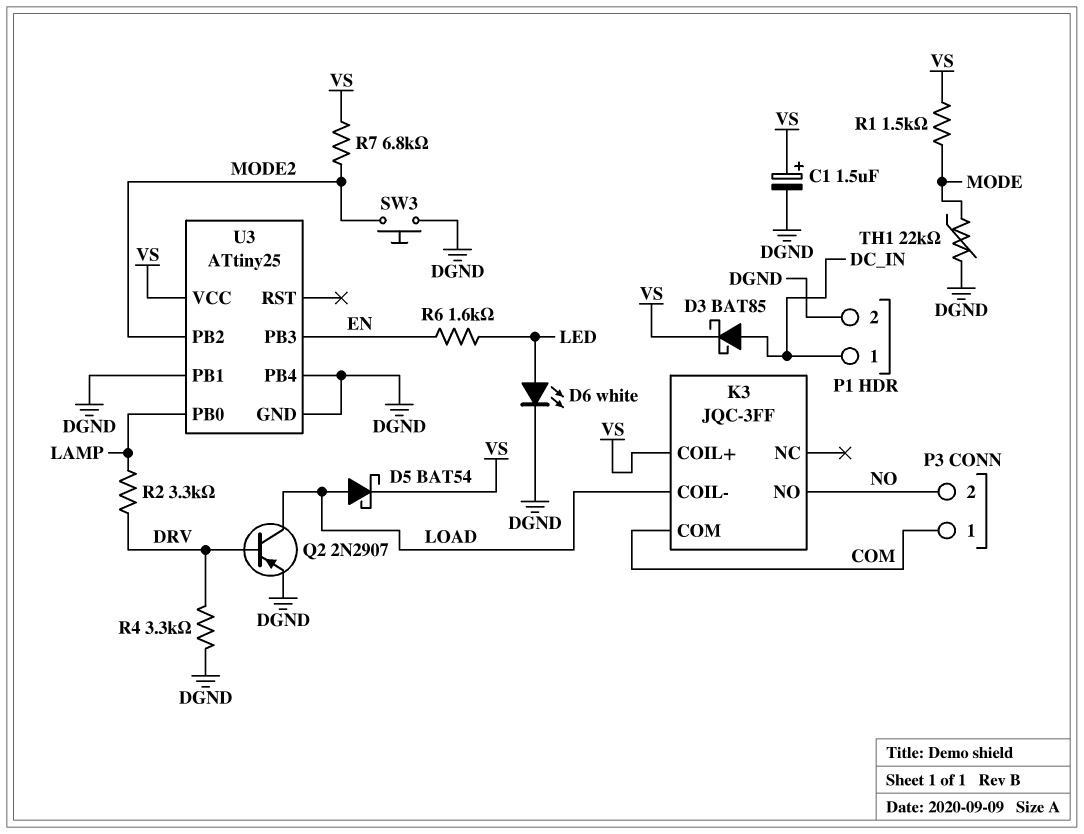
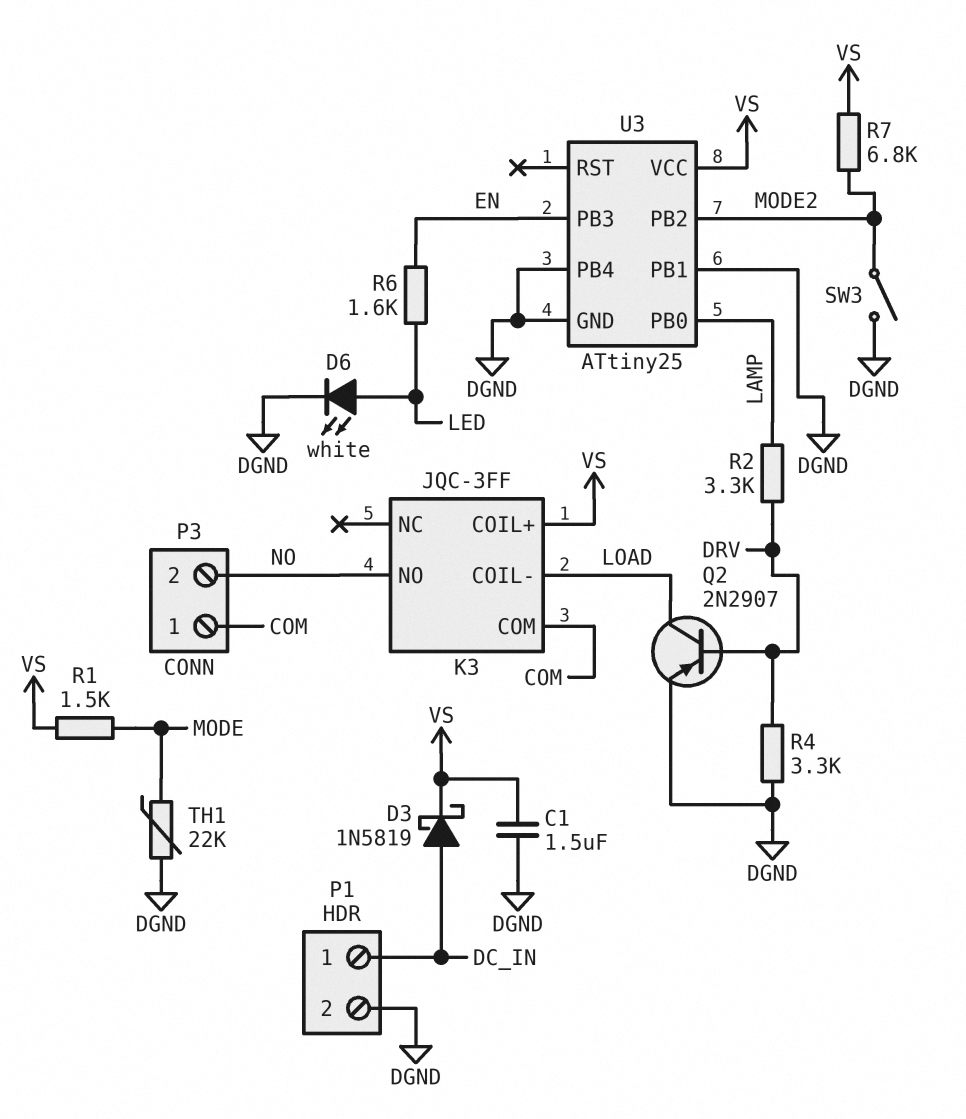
C1: 1.5uF (plus VS, minus DGND) -> 1.5uF (DGND, VS)
D3: schottky BAT85 (A DC_IN, K VS) -> schottky 1N5819 (A DC_IN, K VS)
D5: schottky BAT54 (A LOAD, K VS) -> none
SW3: button (DGND, MODE2) -> switch (DGND, MODE2)

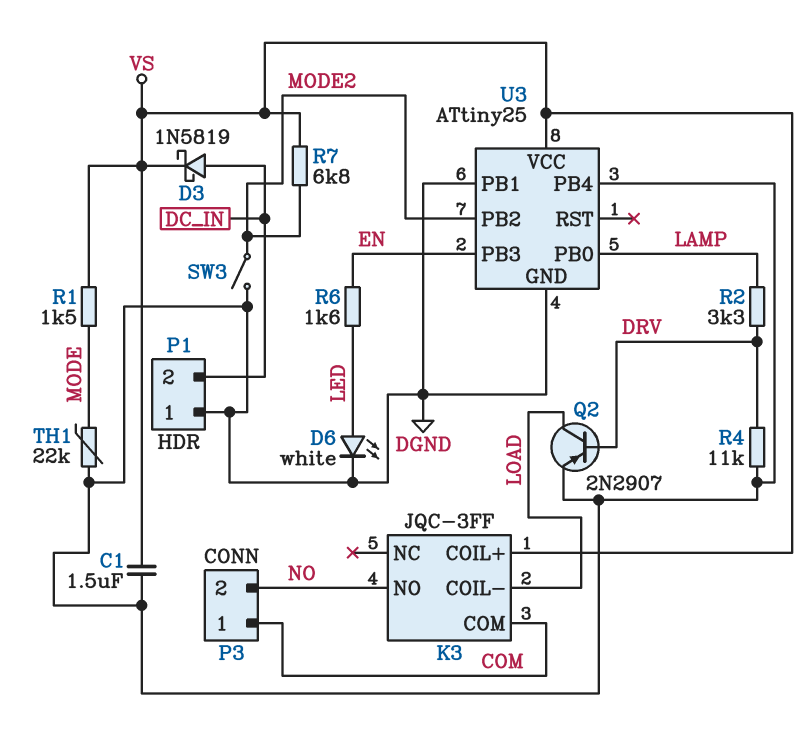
P1 pin 1: DC_IN -> DGND
P1 pin 2: DGND -> DC_IN
R4: 3.3k (DGND, DRV) -> 11k (DGND, DRV)

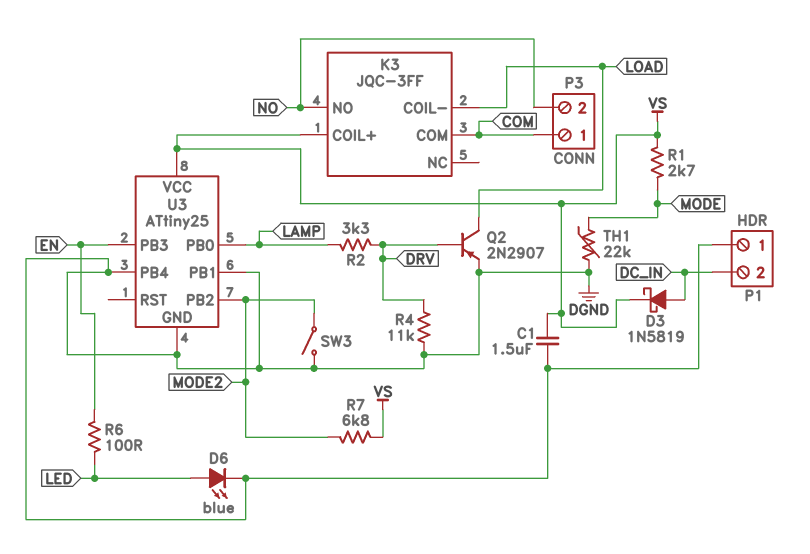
D6: LED white (A LED, K DGND) -> LED blue (A LED, K DGND)
R1: 1.5k (MODE, VS) -> 2.7k (MODE, VS)
R6: 1.6k (EN, LED) -> 100 (EN, LED)

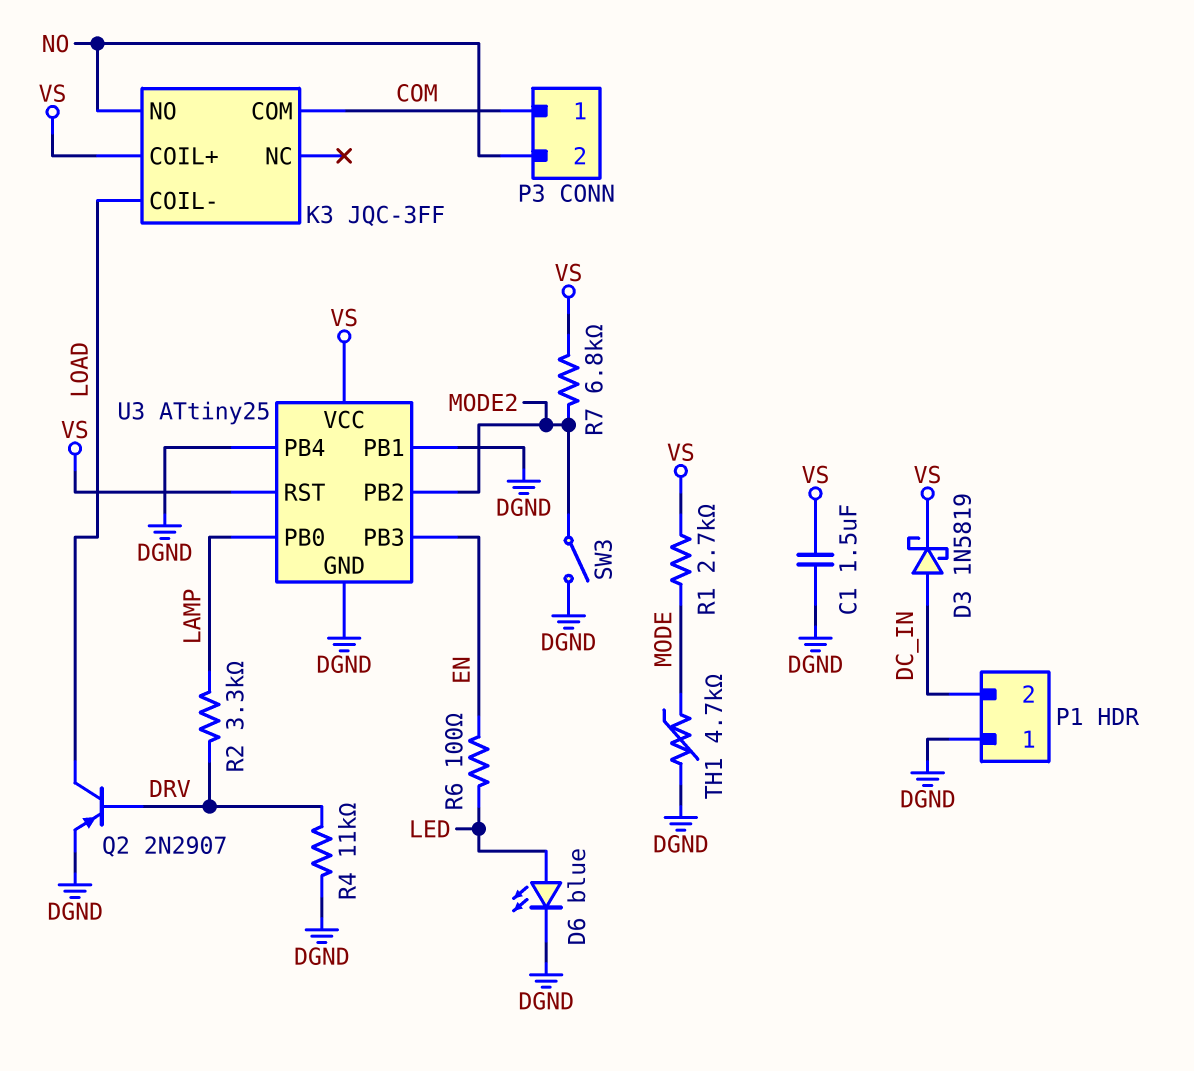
TH1: 22k (DGND, MODE) -> 4.7k (DGND, MODE)
U3 pin RST: none -> VS

